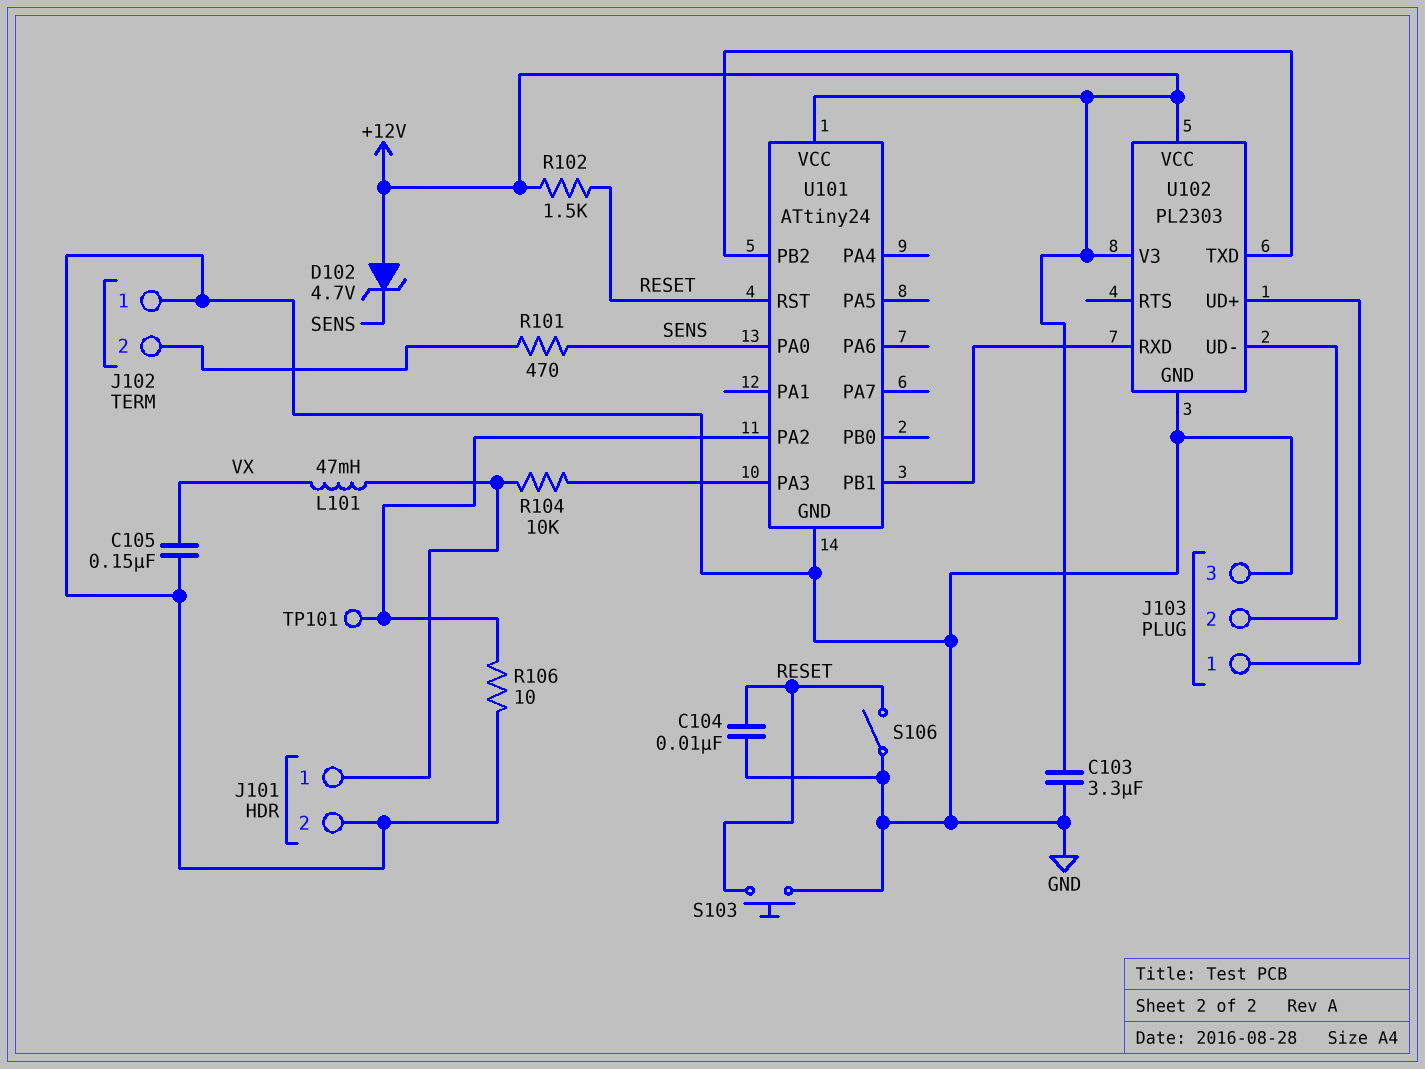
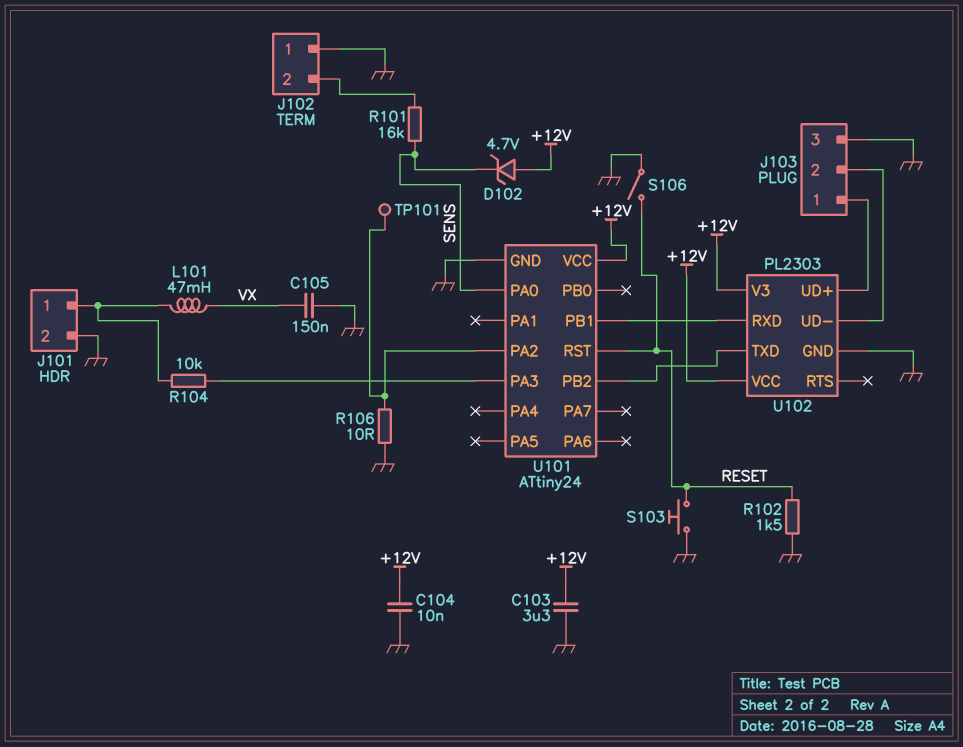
C104: 10nF (GND, RESET) -> 10nF (+12V, GND)
R101: 470 (J102/2, SENS) -> 16k (J102/2, SENS)
R102: 1.5k (+12V, RESET) -> 1.5k (GND, RESET)

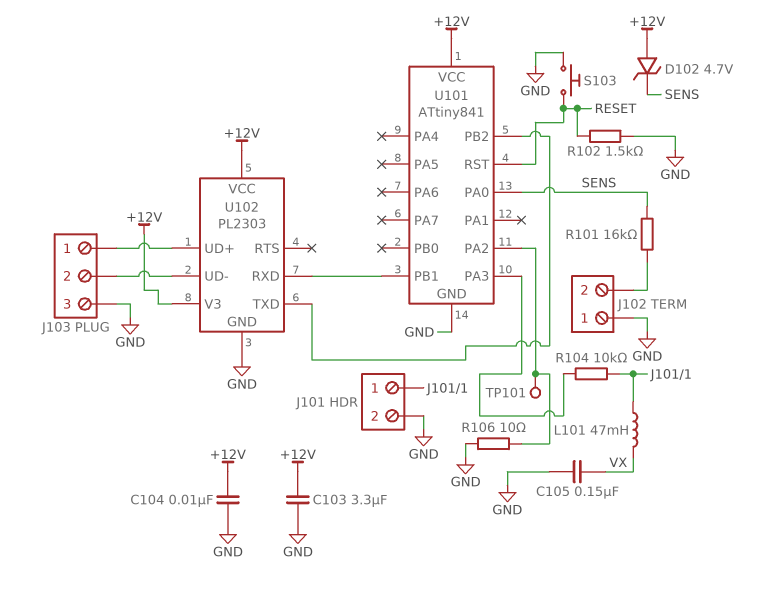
S106: switch (GND, RESET) -> none
U101: ATtiny24 -> ATtiny841

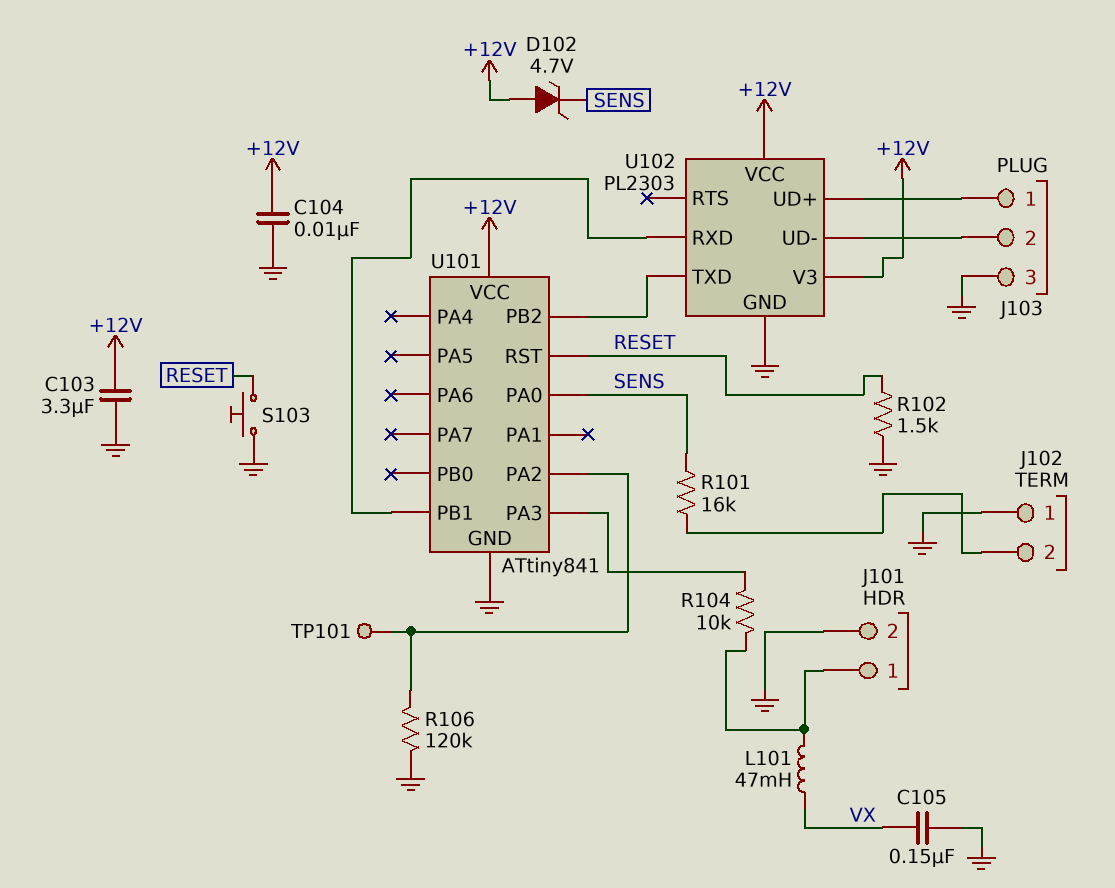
R106: 10 (GND, U101/PA2) -> 120k (GND, U101/PA2)

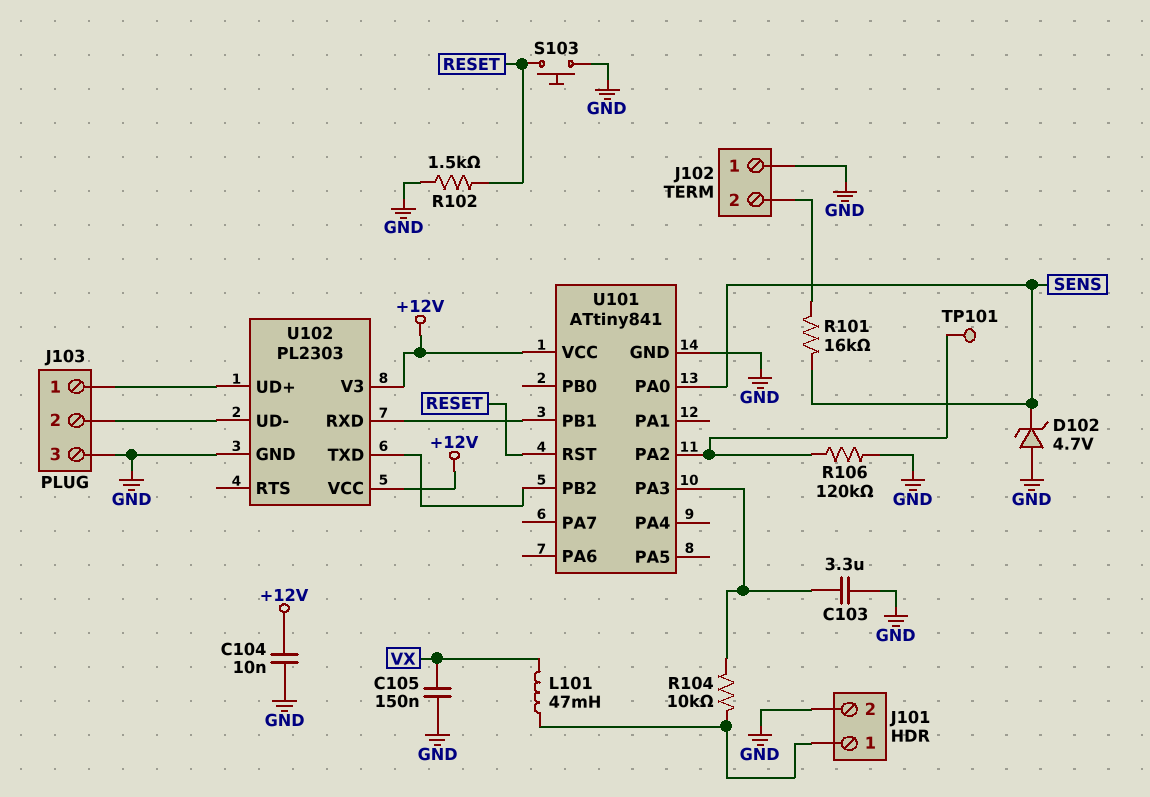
C103: 3.3uF (+12V, GND) -> 3.3uF (GND, U101/PA3)
D102: zener 4.7V (A +12V, K SENS) -> zener 4.7V (A GND, K SENS)

